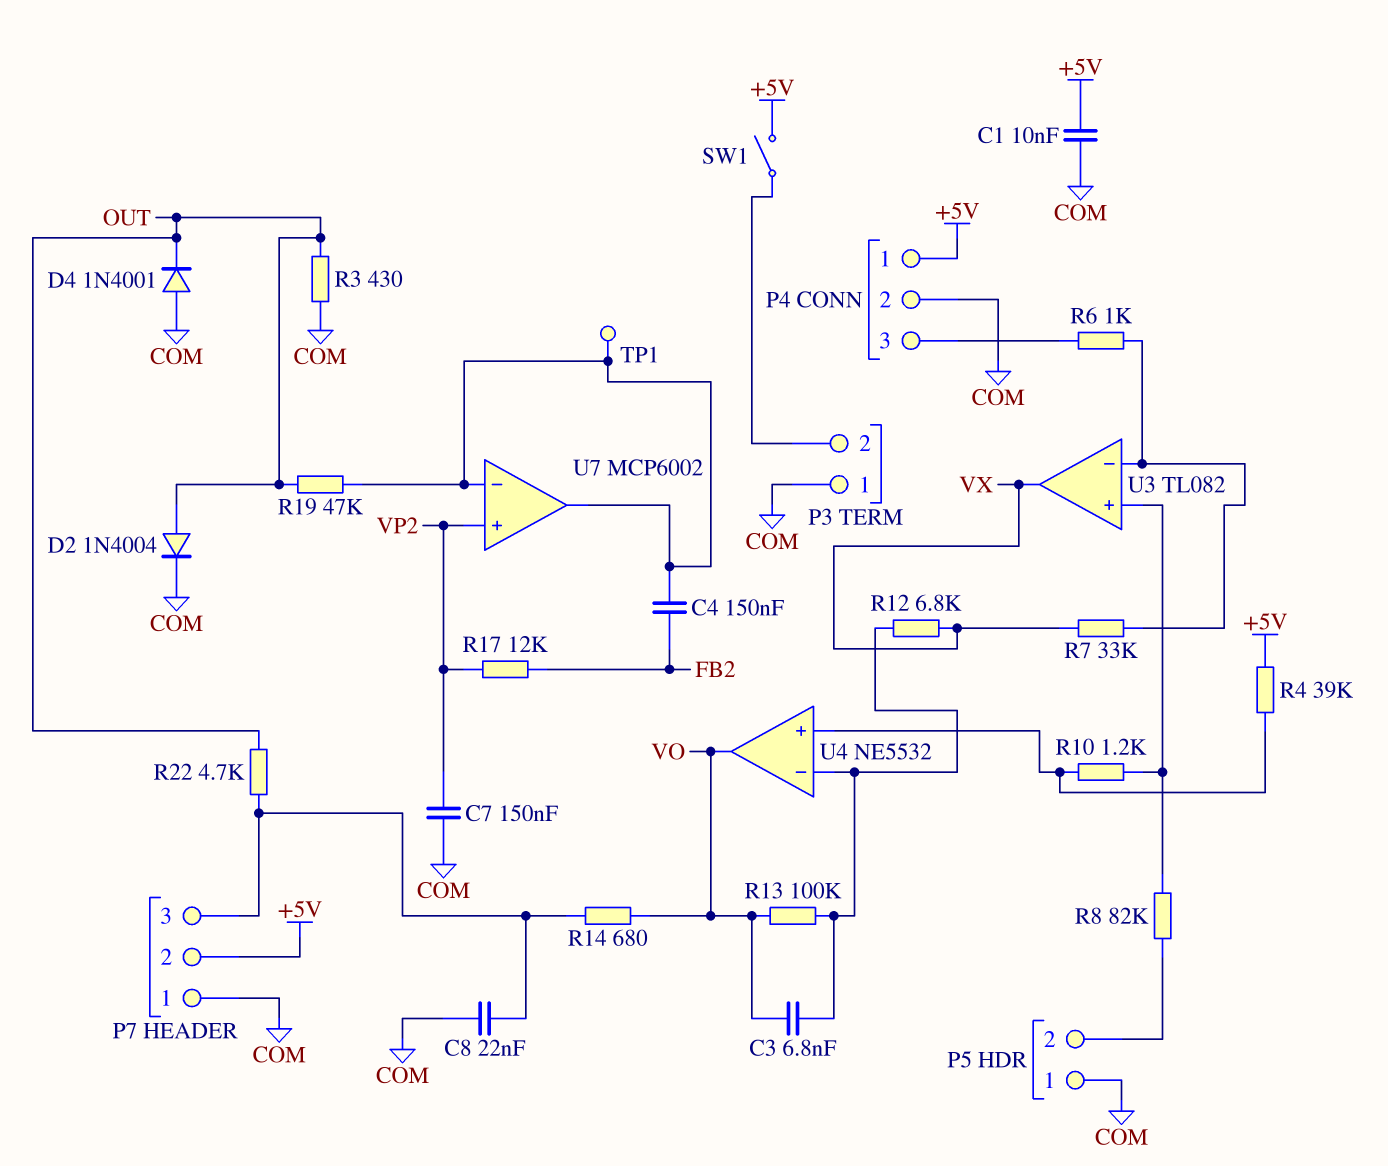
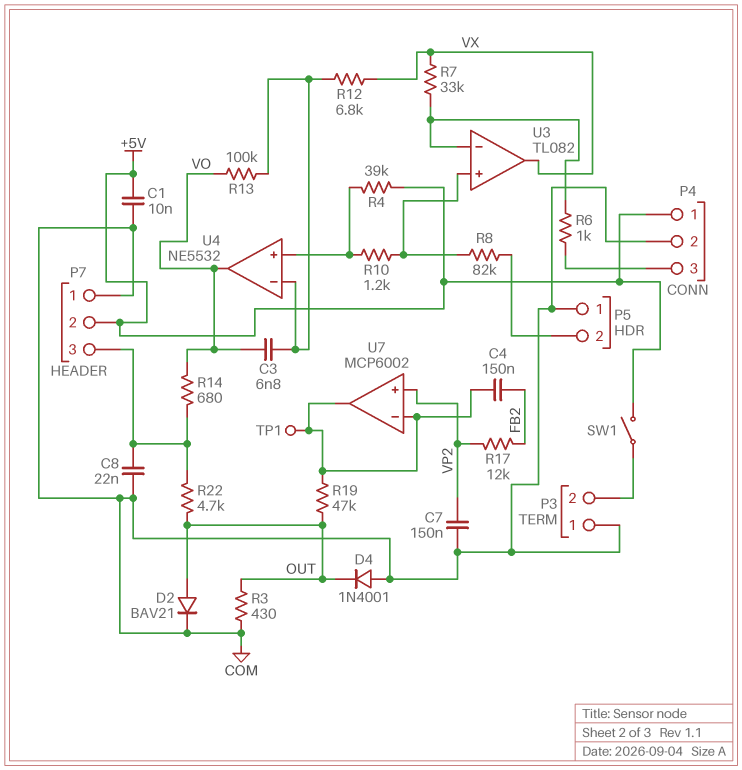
D2: diode 1N4004 (A OUT, K COM) -> diode BAV21 (A OUT, K COM)

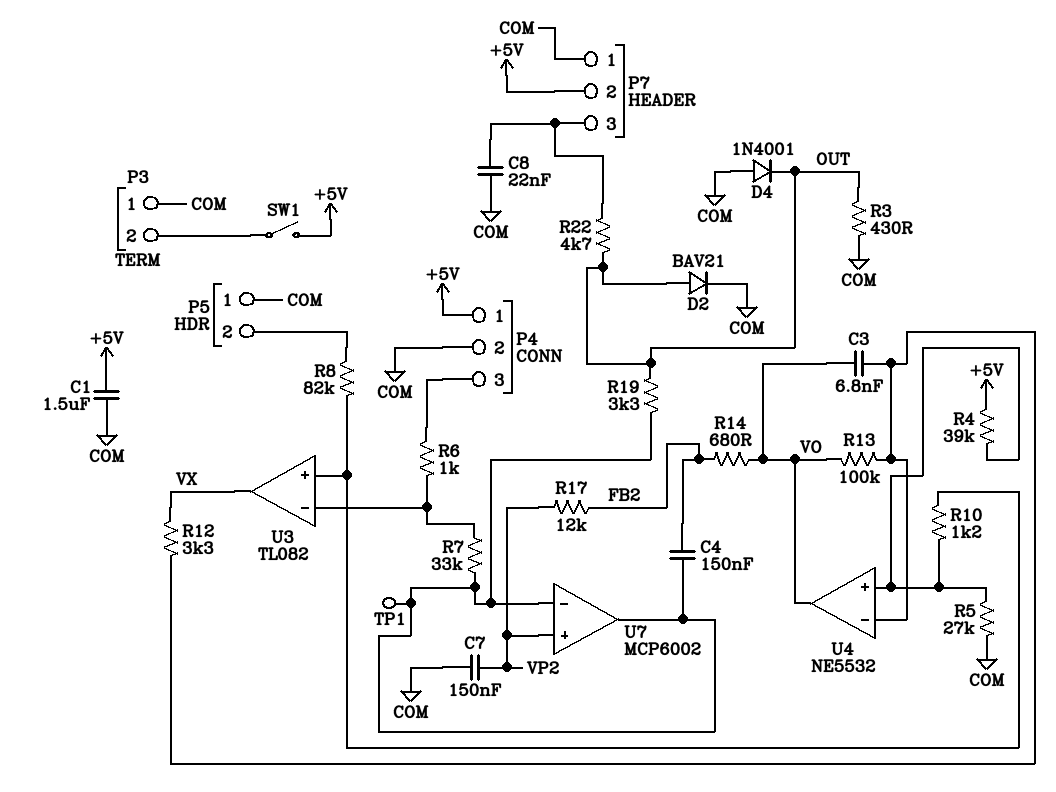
C1: 10nF (+5V, COM) -> 1.5uF (+5V, COM)
R5: none -> 27k (COM, U4/in+)
R7: 33k (U3/in-, VX) -> 33k (U3/in-, U7/in-)
R12: 6.8k (U4/in-, VX) -> 3.3k (U4/in-, VX)
R14: 680 (P7/3, VO) -> 680 (FB2, VO)
R19: 47k (OUT, U7/in-) -> 3.3k (OUT, U7/in-)

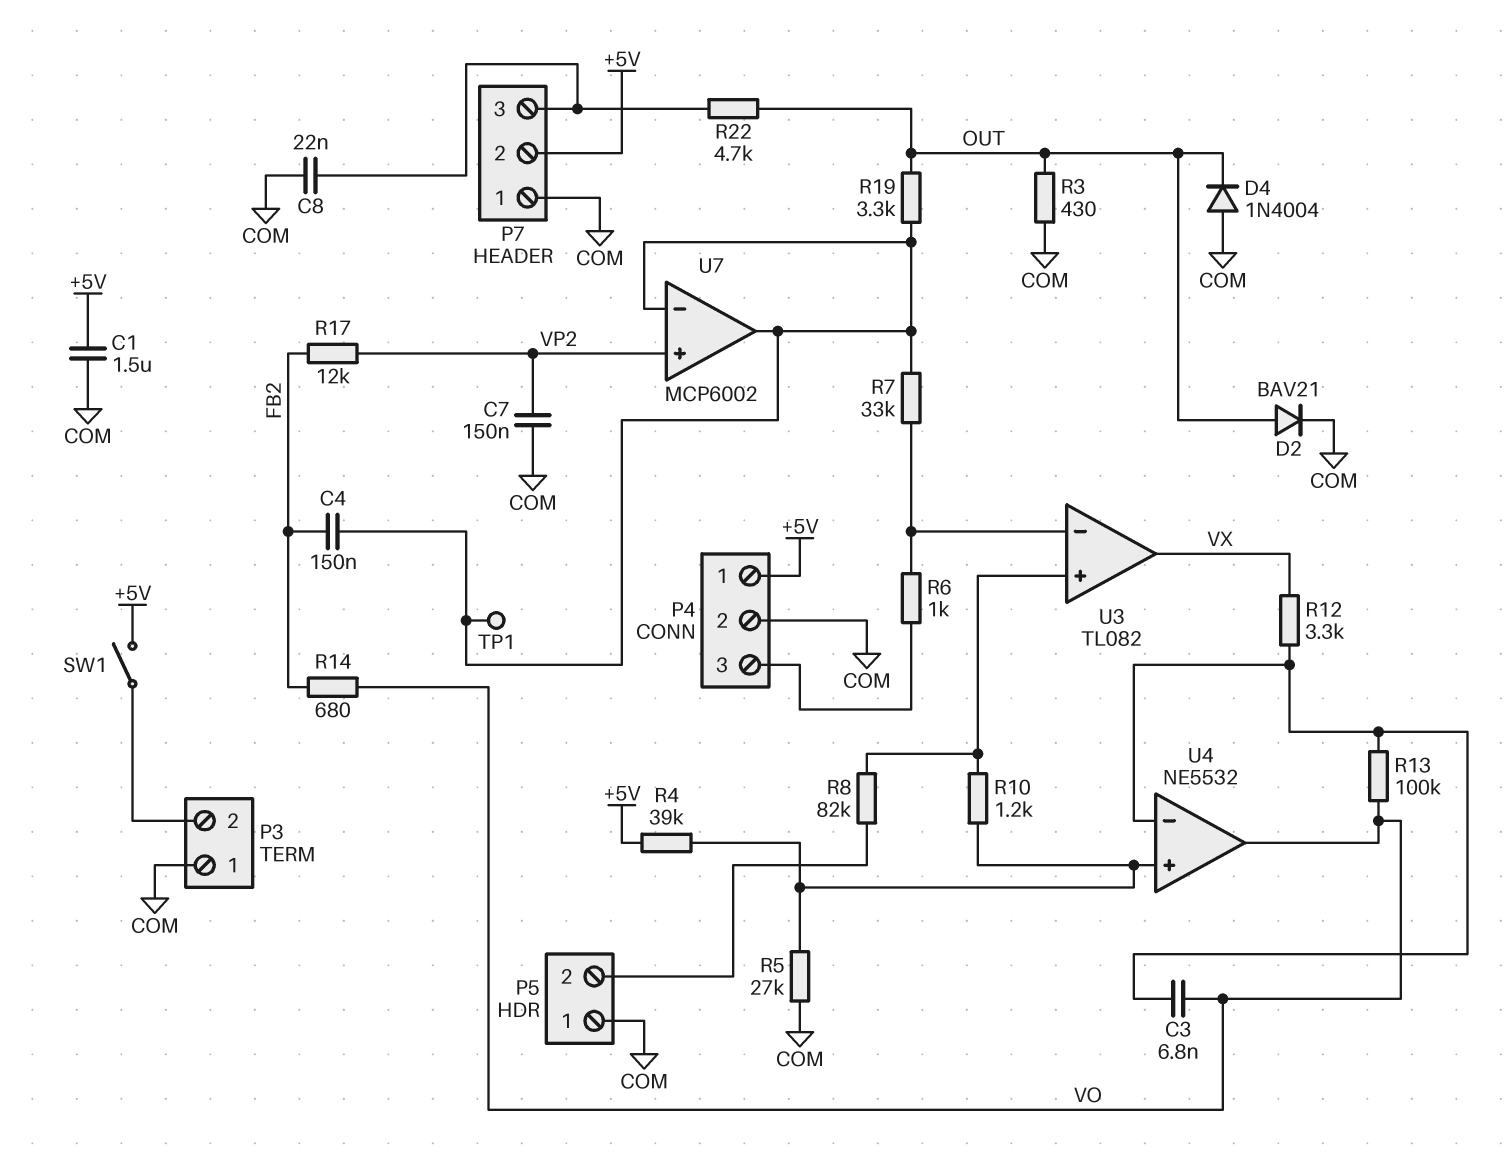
D4: diode 1N4001 (A COM, K OUT) -> diode 1N4004 (A COM, K OUT)

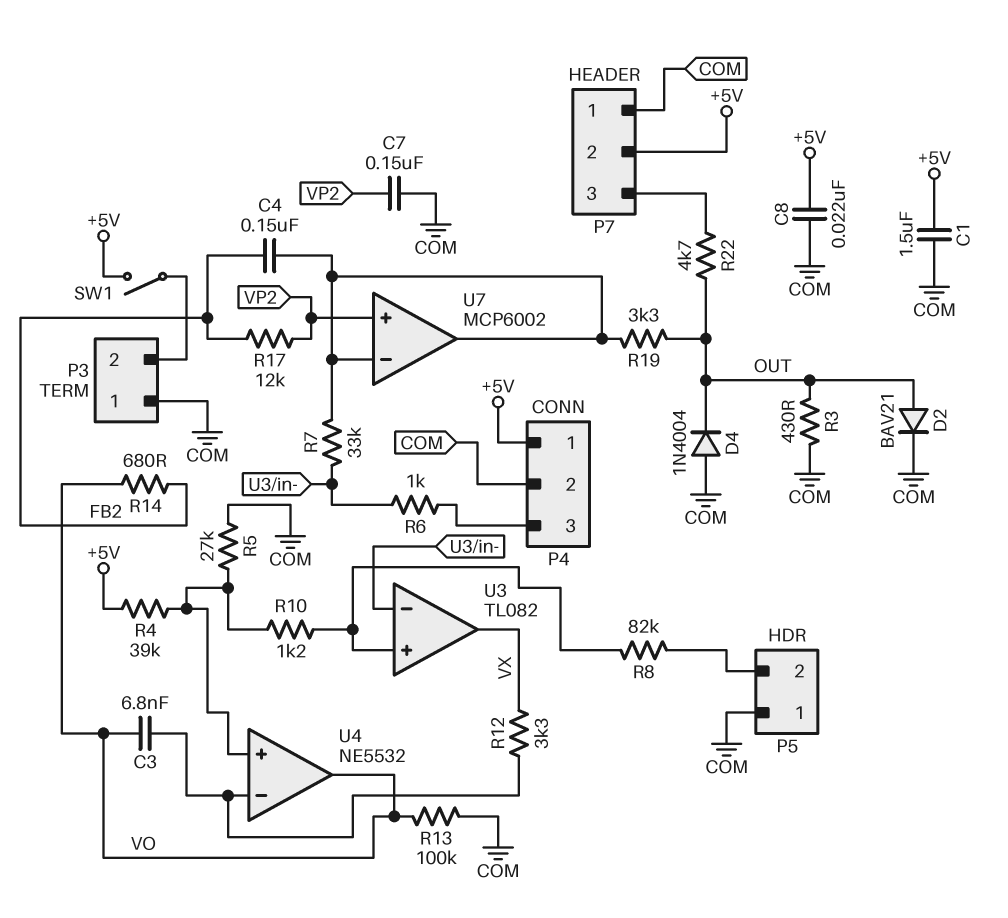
C8: 22nF (COM, P7/3) -> 22nF (+5V, COM)
R13: 100k (U4/in-, VO) -> 100k (COM, VO)
TP1: test point (U7/in-) -> none

